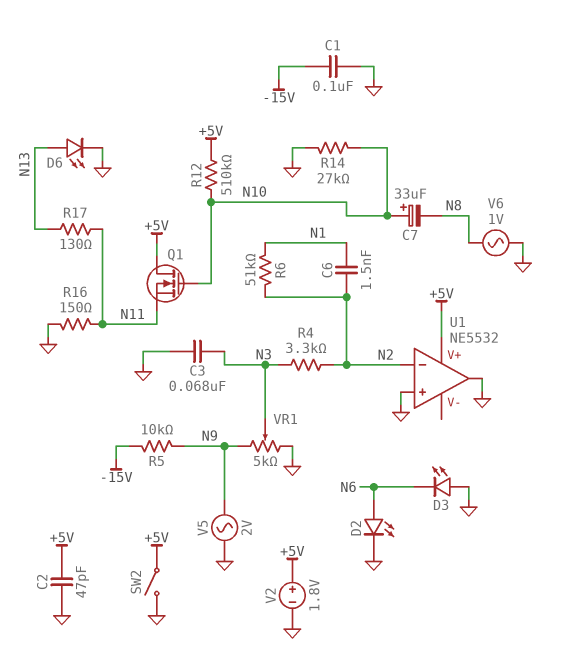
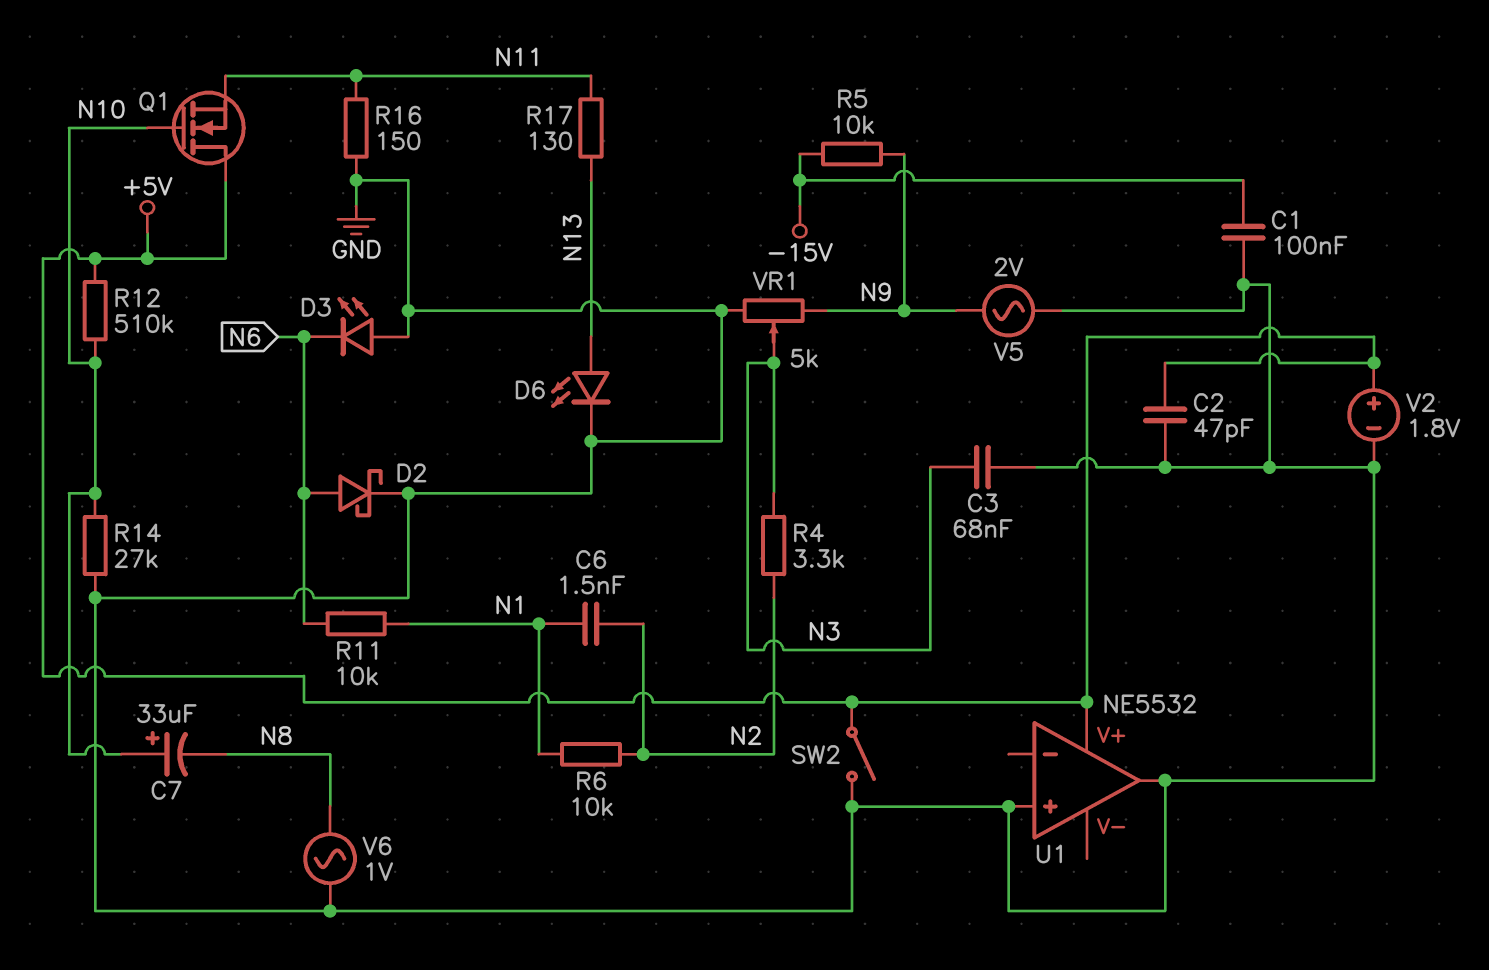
D2: LED (A N6, K GND) -> schottky (A N6, K GND)
R6: 51k (N1, N2) -> 10k (N1, N2)
R11: none -> 10k (N1, N6)
U1 pin in-: N2 -> none

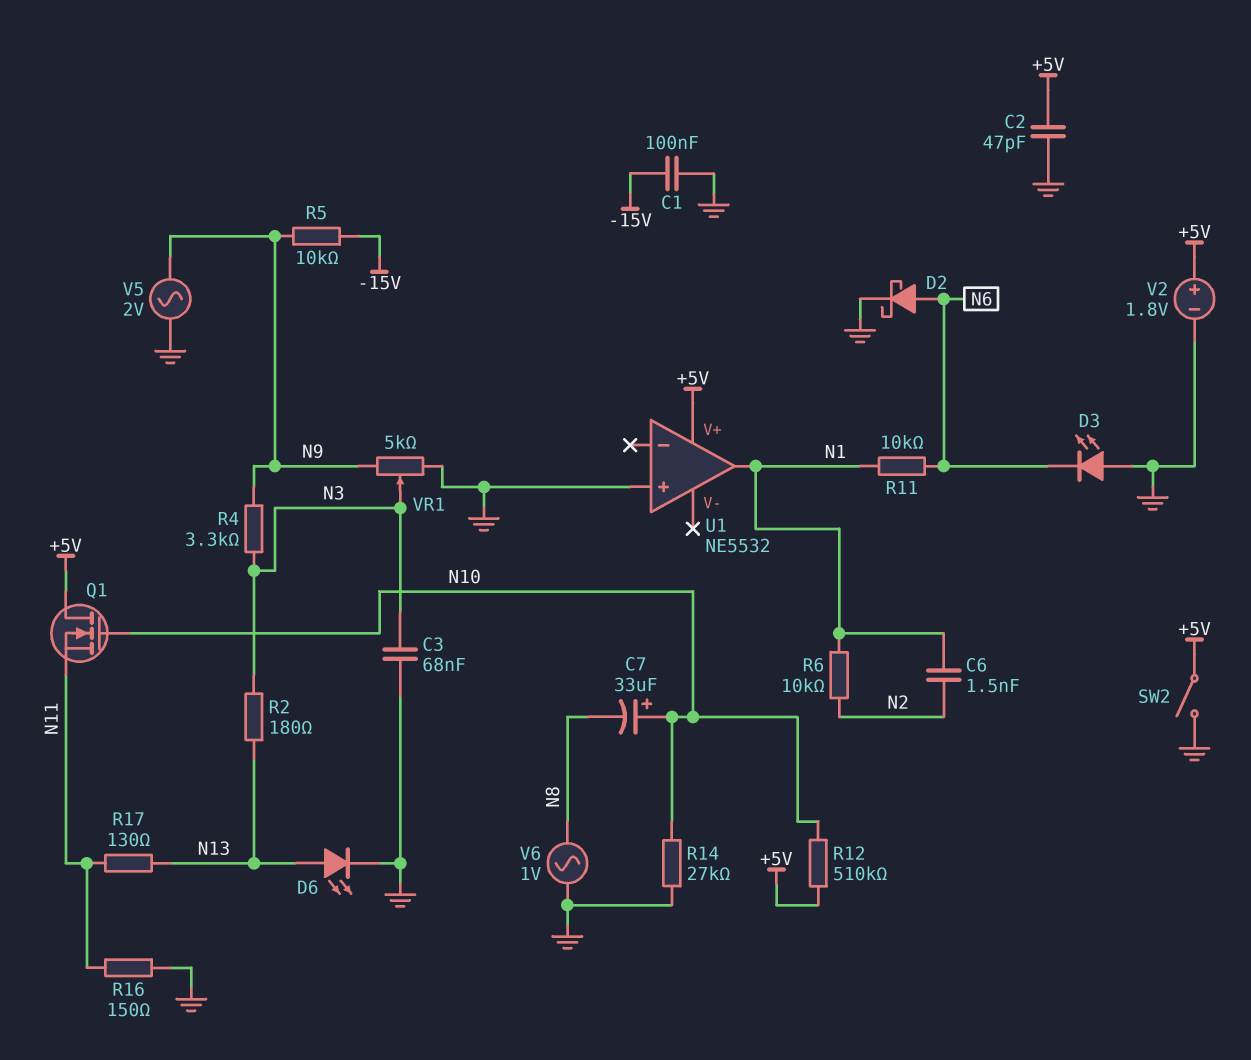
R2: none -> 180 (N3, N13)
R4: 3.3k (N2, N3) -> 3.3k (N3, N9)
U1 pin out: GND -> N1

